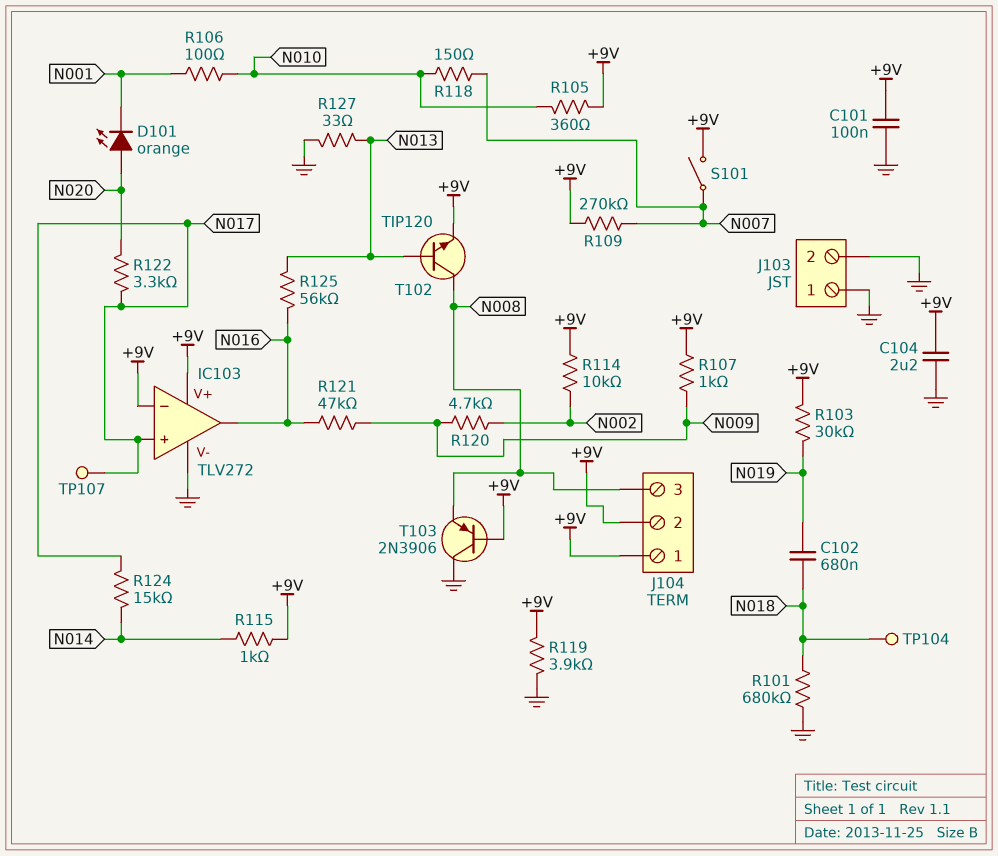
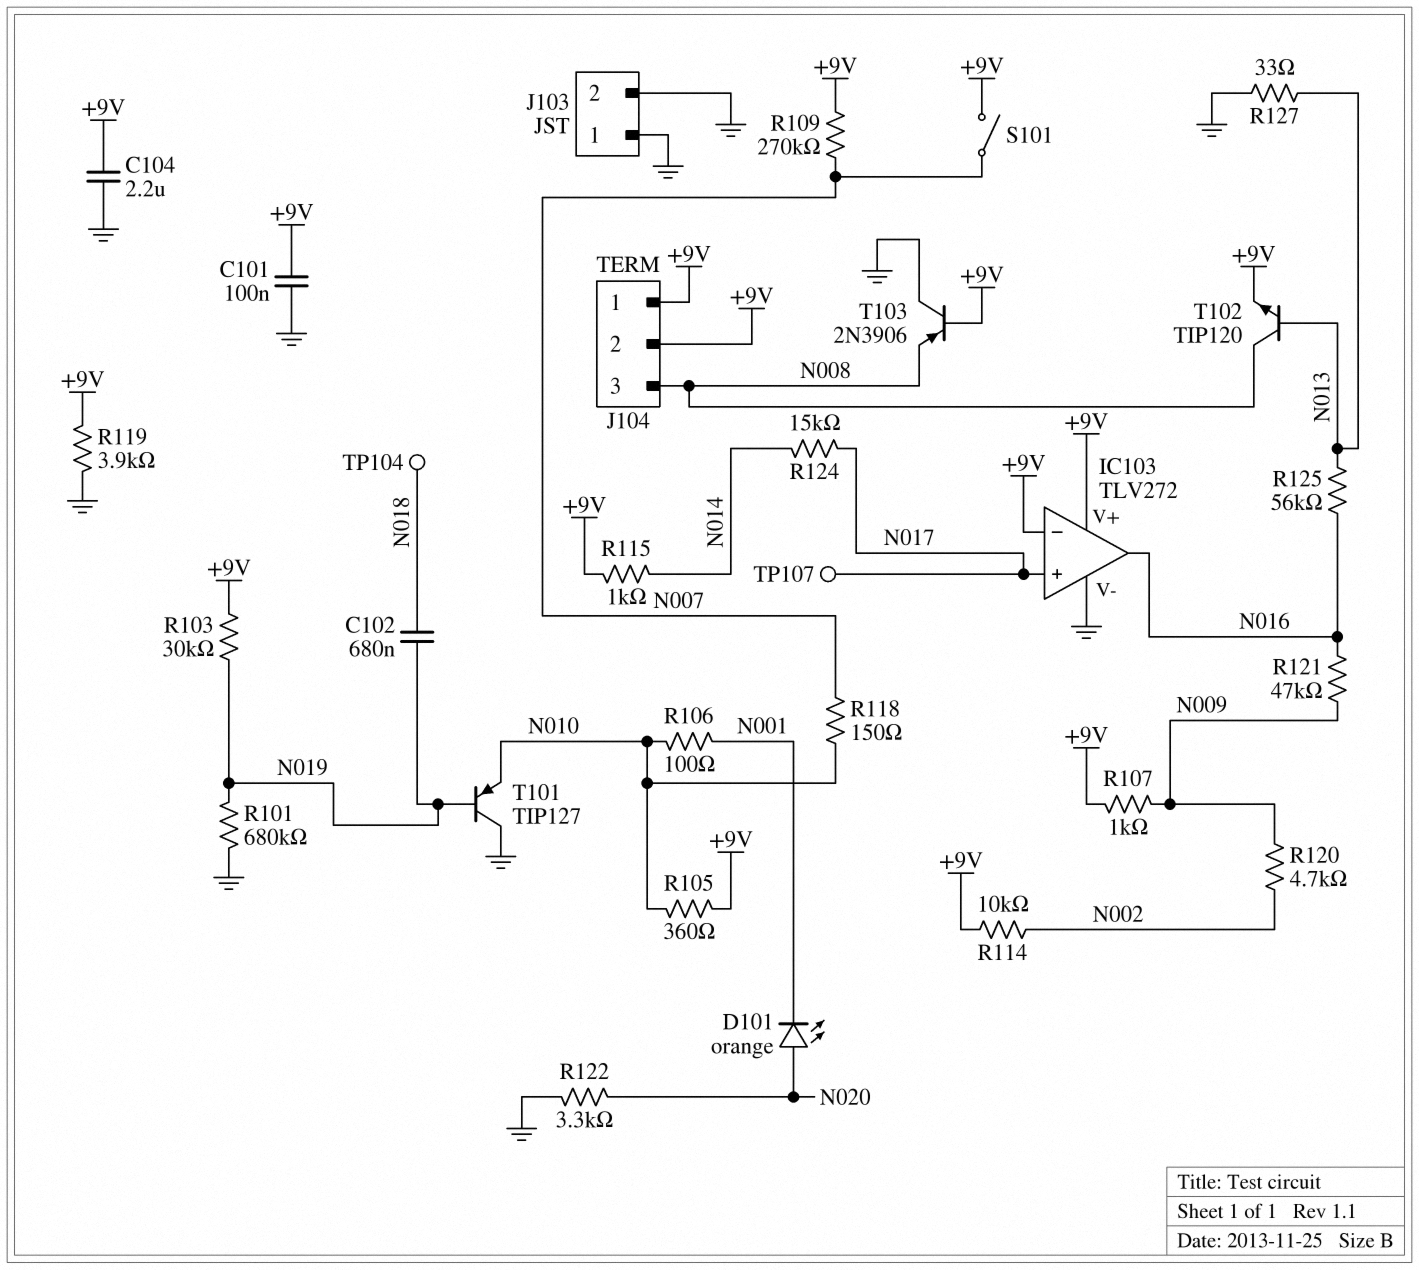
R101: 680k (GND, N018) -> 680k (GND, N019)
R122: 3.3k (N017, N020) -> 3.3k (GND, N020)
T101: none -> PNP TIP127 (B N019, C GND, E N010)

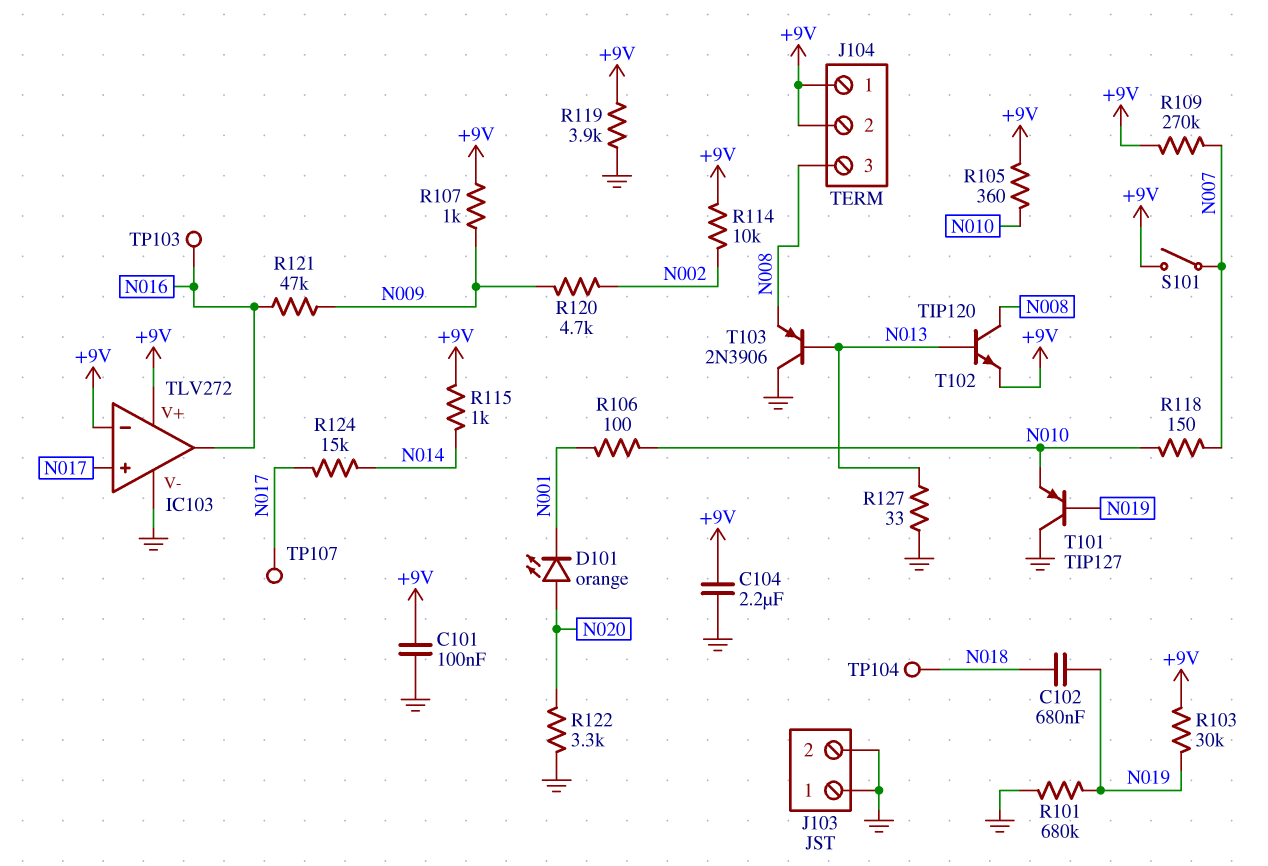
R125: 56k (N013, N016) -> none
T103: PNP 2N3906 (B +9V, C GND, E N008) -> PNP 2N3906 (B N013, C GND, E N008)
TP103: none -> test point (N016)

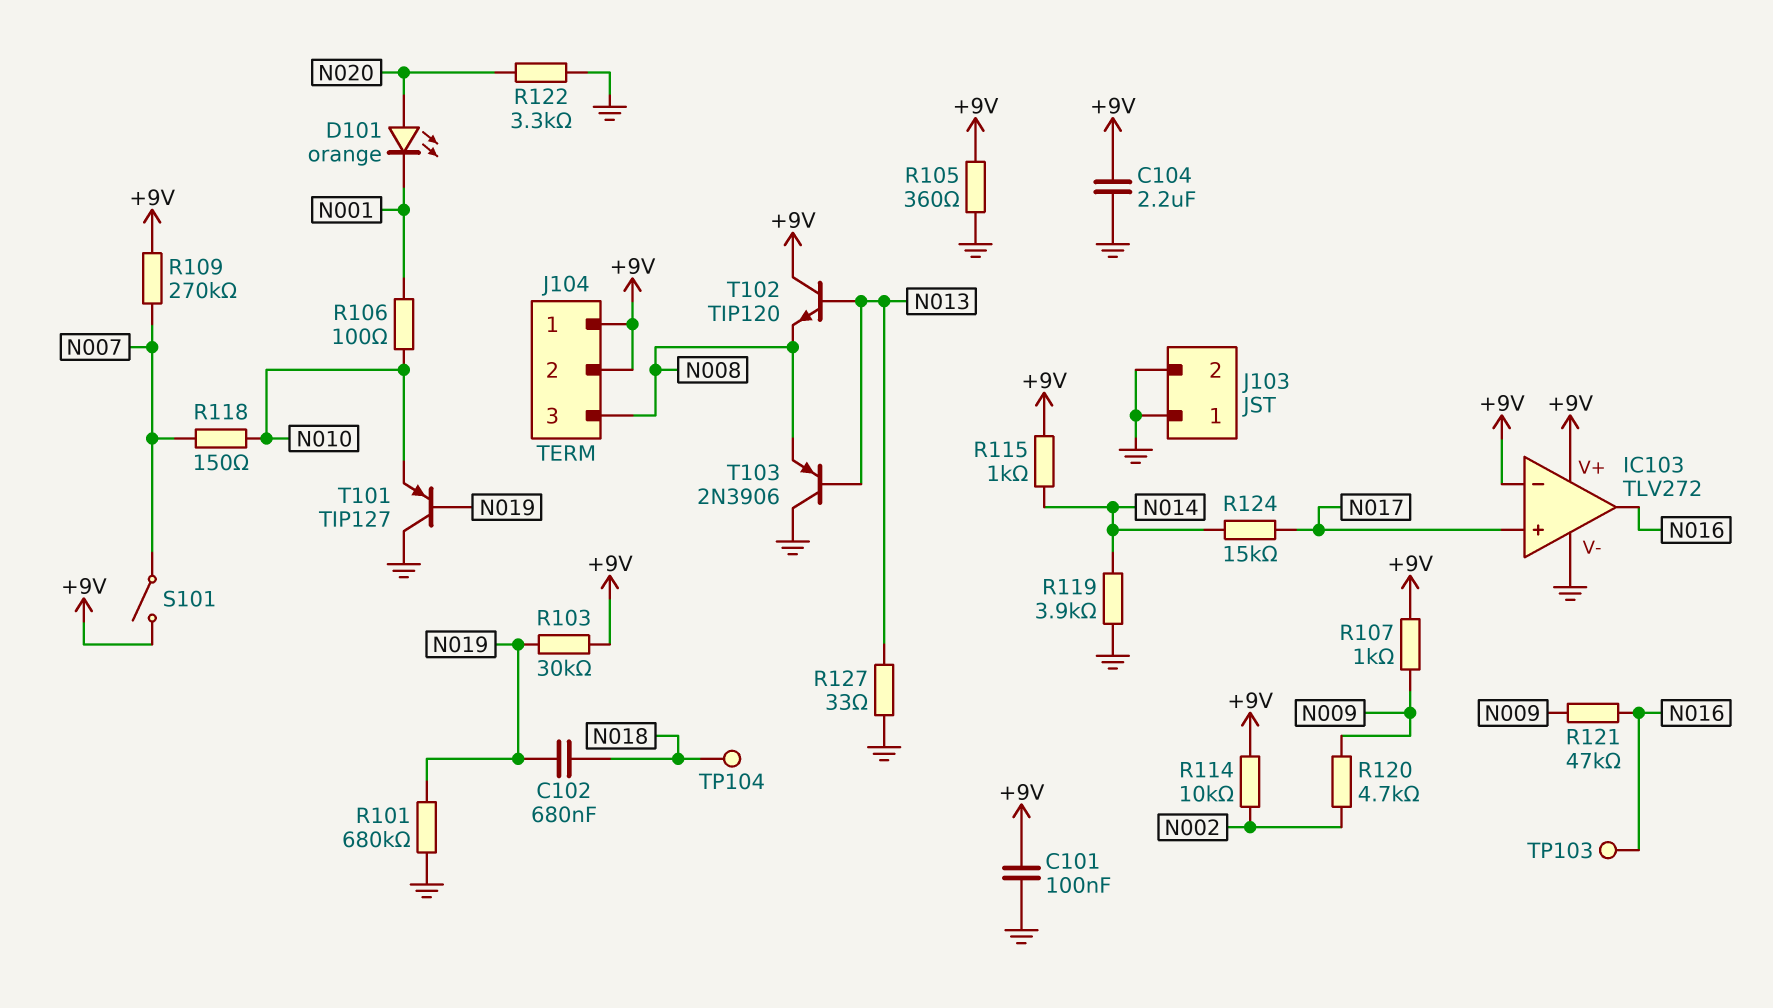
R105: 360 (+9V, N010) -> 360 (+9V, GND)
R119: 3.9k (+9V, GND) -> 3.9k (GND, N014)
T102: NPN TIP120 (B N013, C N008, E +9V) -> NPN TIP120 (B N013, C +9V, E N008)
TP107: test point (N017) -> none

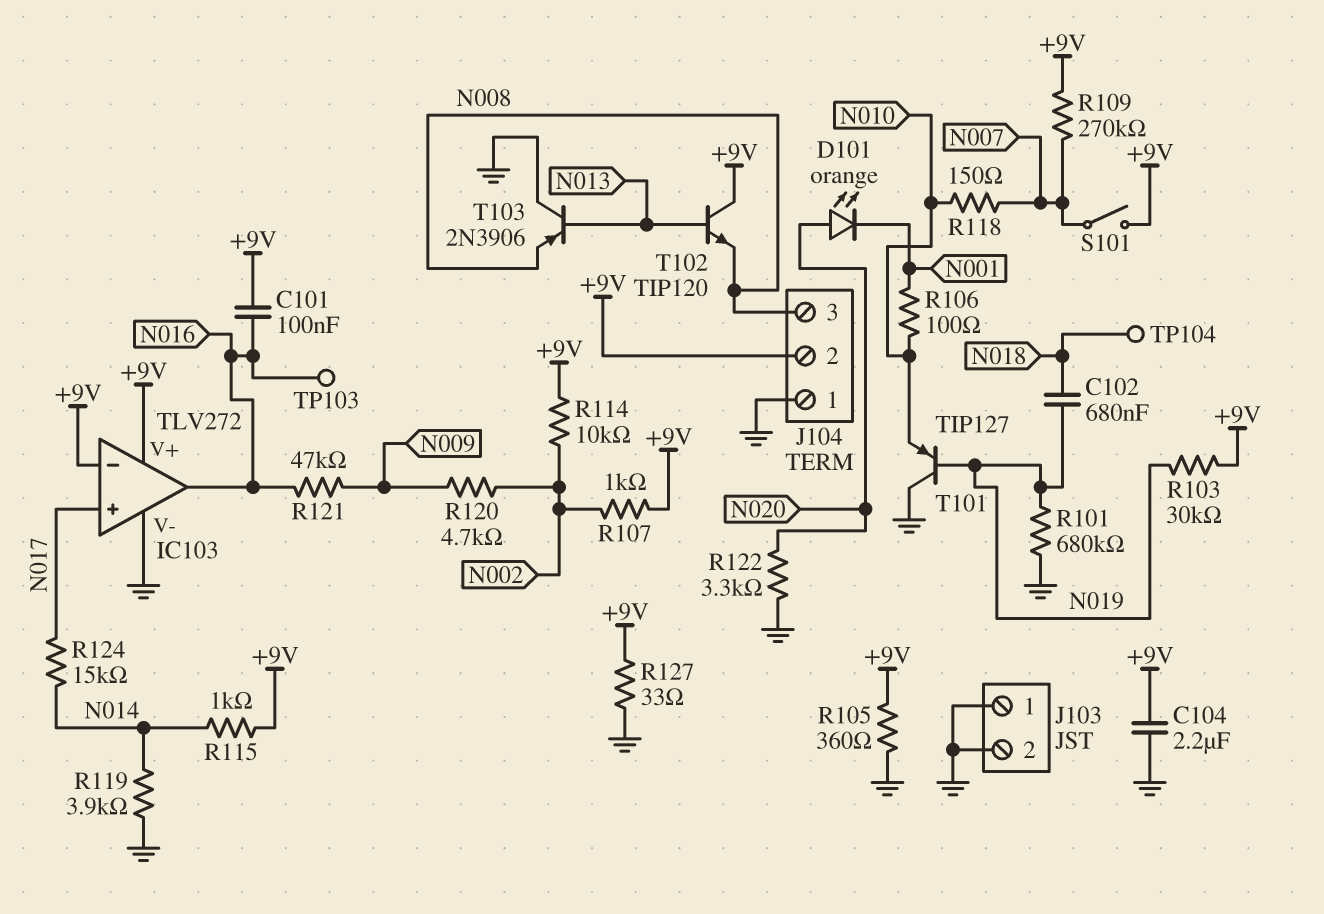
C101: 100nF (+9V, GND) -> 100nF (+9V, N016)
J104 pin 1: +9V -> GND
R107: 1k (+9V, N009) -> 1k (+9V, N002)
R127: 33 (GND, N013) -> 33 (+9V, GND)

